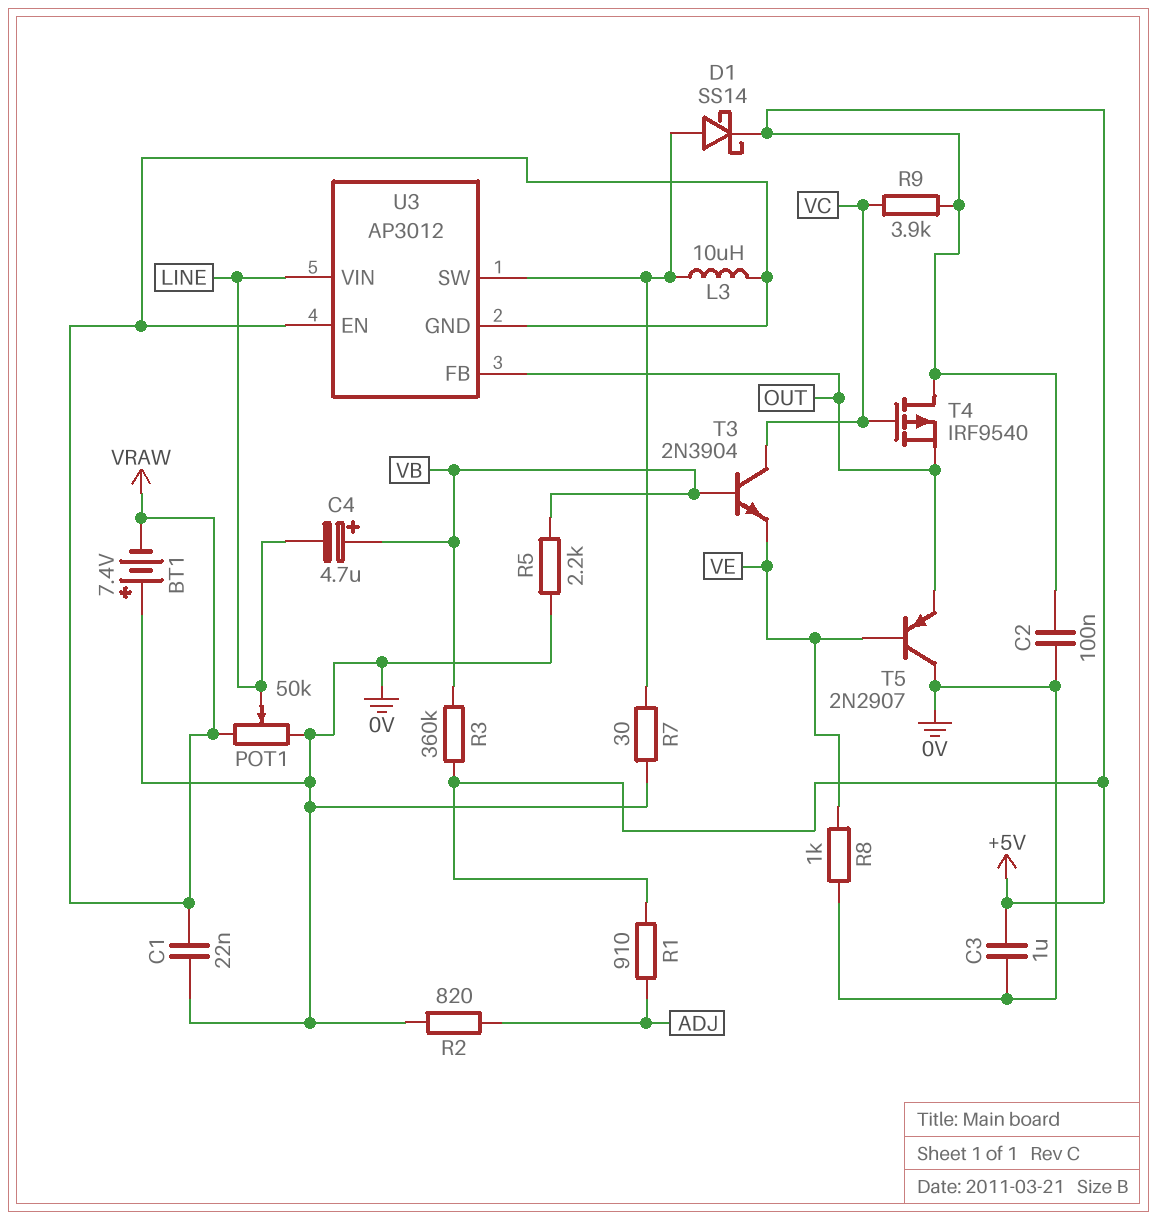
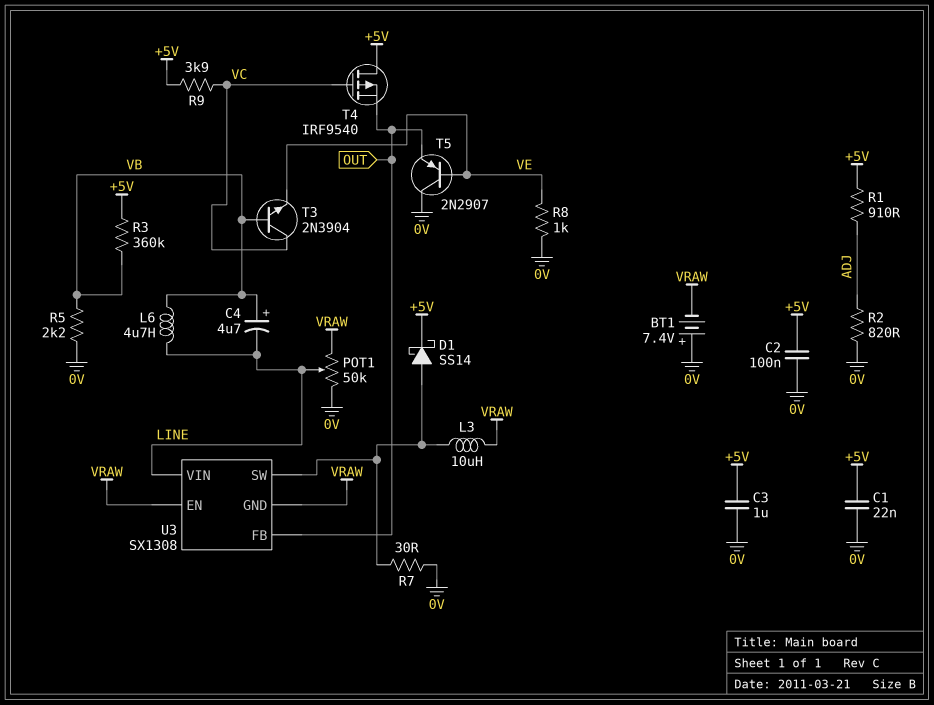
C1: 22nF (0V, VRAW) -> 22nF (+5V, 0V)
L6: none -> 4.7uH (LINE, VB)
U3: AP3012 -> SX1308

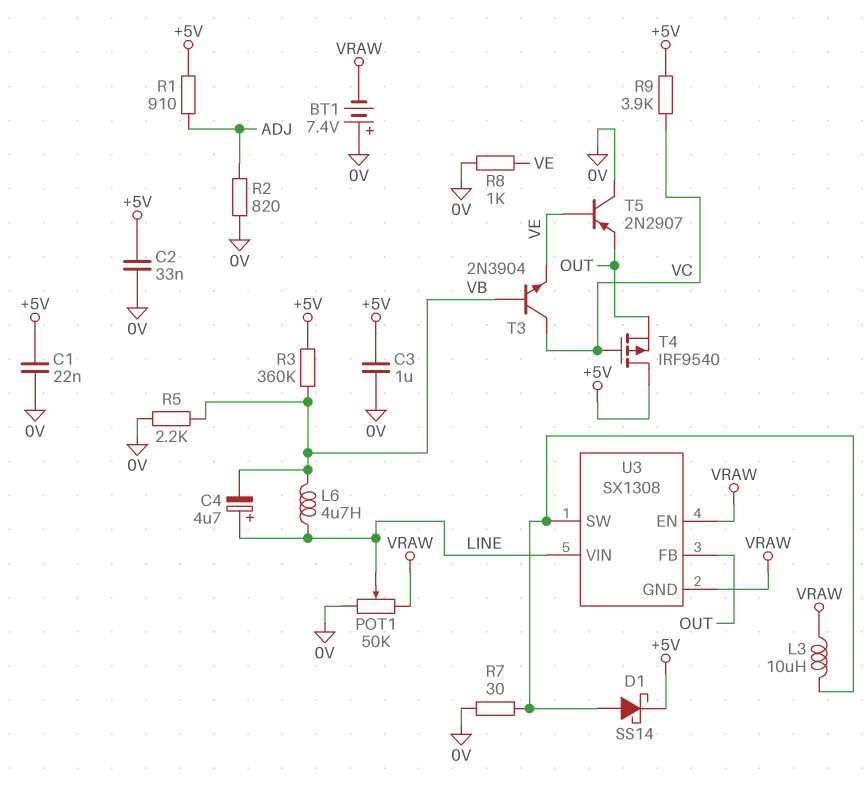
C2: 100nF (+5V, 0V) -> 33nF (+5V, 0V)
C4: 4.7uF (plus VB, minus LINE) -> 4.7uF (plus LINE, minus VB)

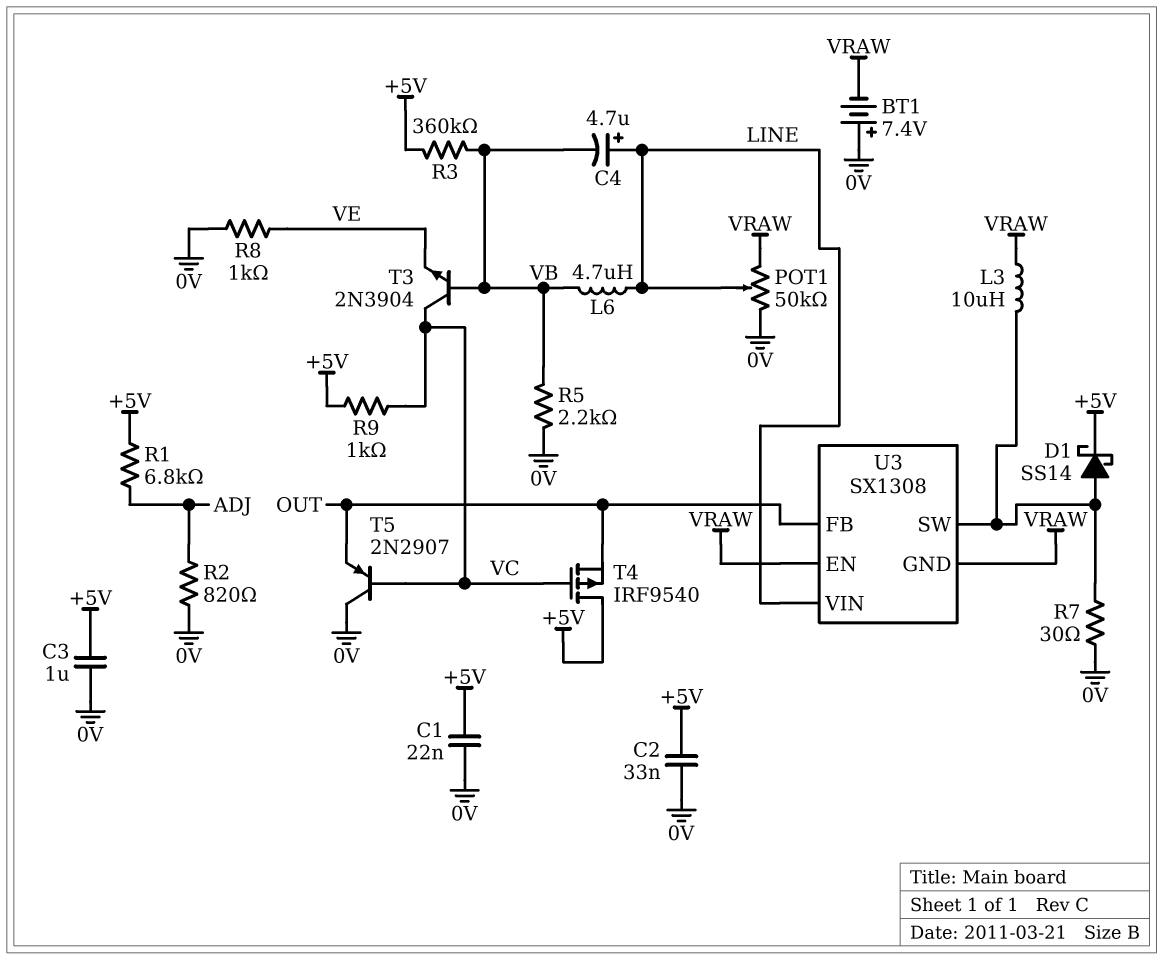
R1: 910 (+5V, ADJ) -> 6.8k (+5V, ADJ)
R9: 3.9k (+5V, VC) -> 1k (+5V, VC)
T5: PNP 2N2907 (B VE, C 0V, E OUT) -> PNP 2N2907 (B VC, C 0V, E OUT)

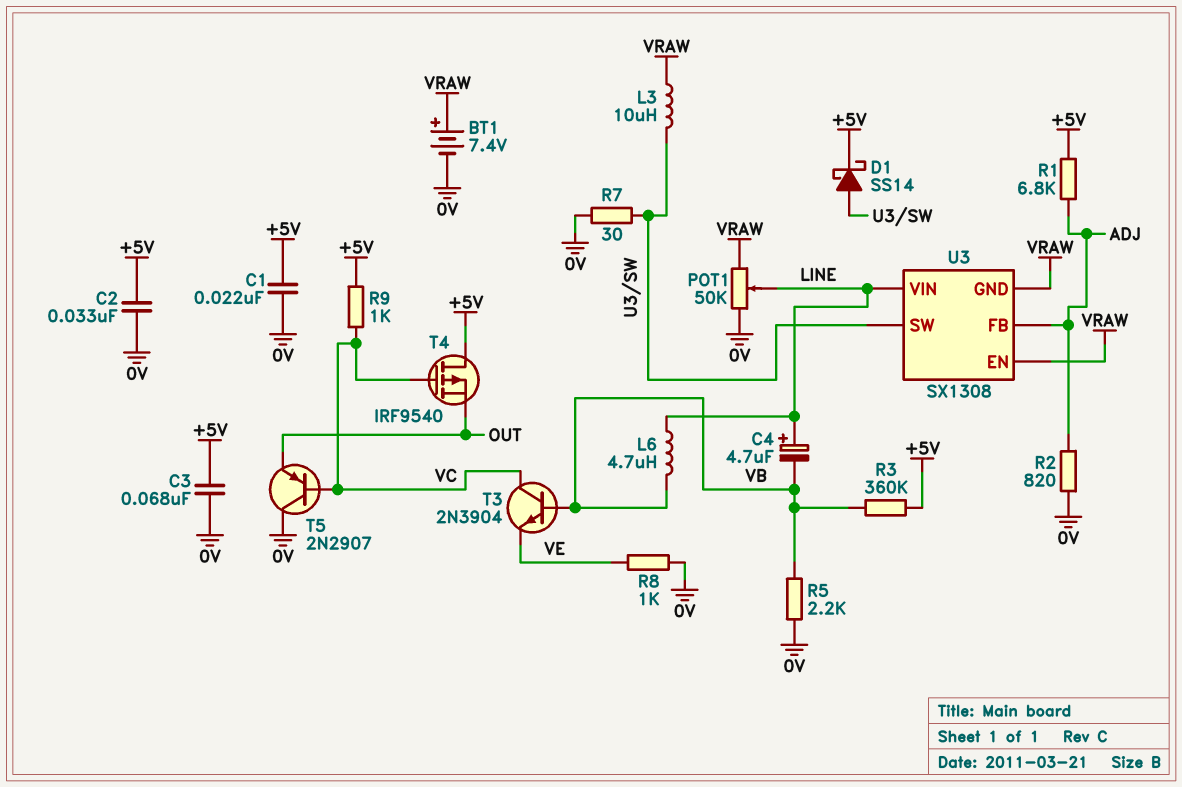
BT1: 7.4V (plus 0V, minus VRAW) -> 7.4V (plus VRAW, minus 0V)
C3: 1uF (+5V, 0V) -> 68nF (+5V, 0V)
U3 pin FB: OUT -> ADJ

